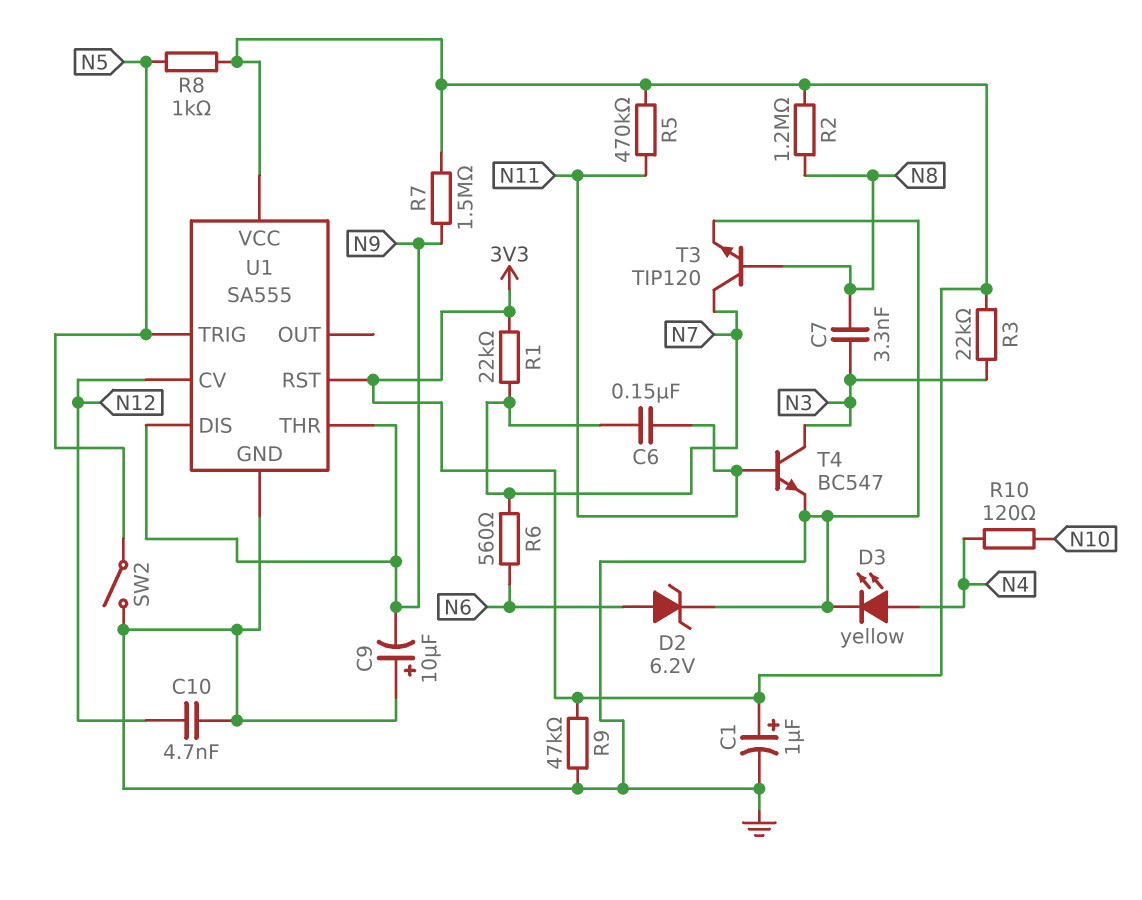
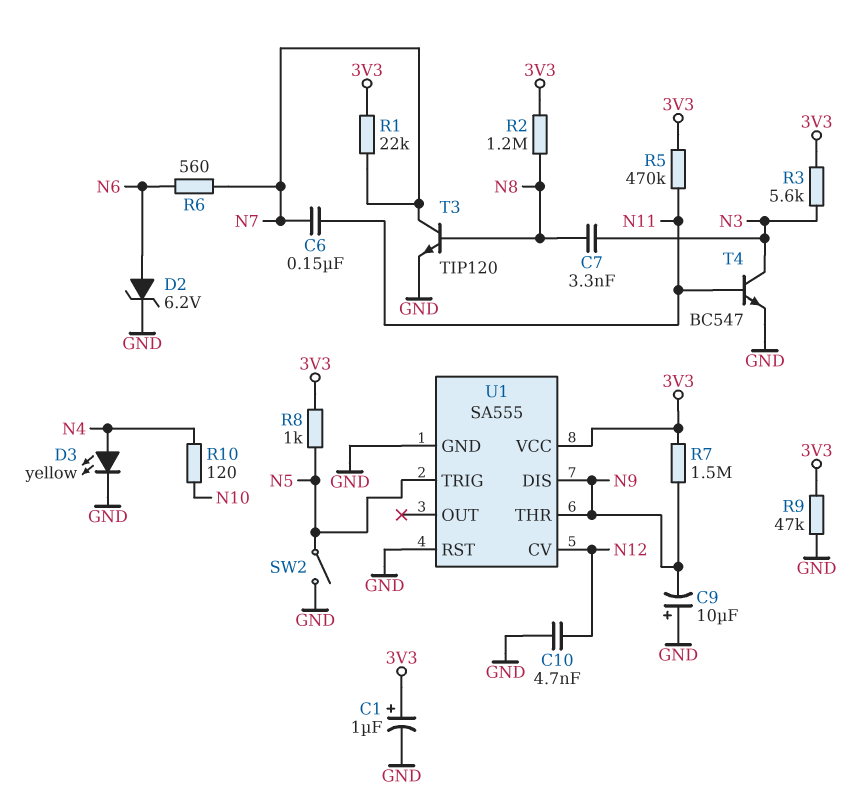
R3: 22k (3V3, N3) -> 5.6k (3V3, N3)
U1 pin RST: 3V3 -> GND

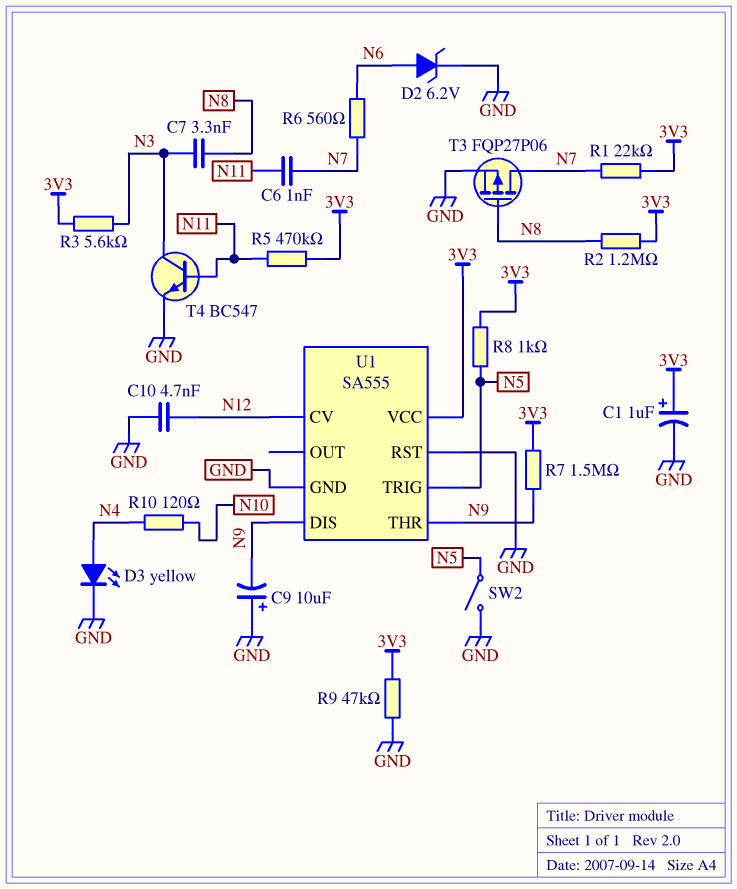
C6: 150nF (N7, N11) -> 1nF (N7, N11)
T3: NPN TIP120 (B N8, C N7, E GND) -> PMOS FQP27P06 (G N8, D N7, S GND)

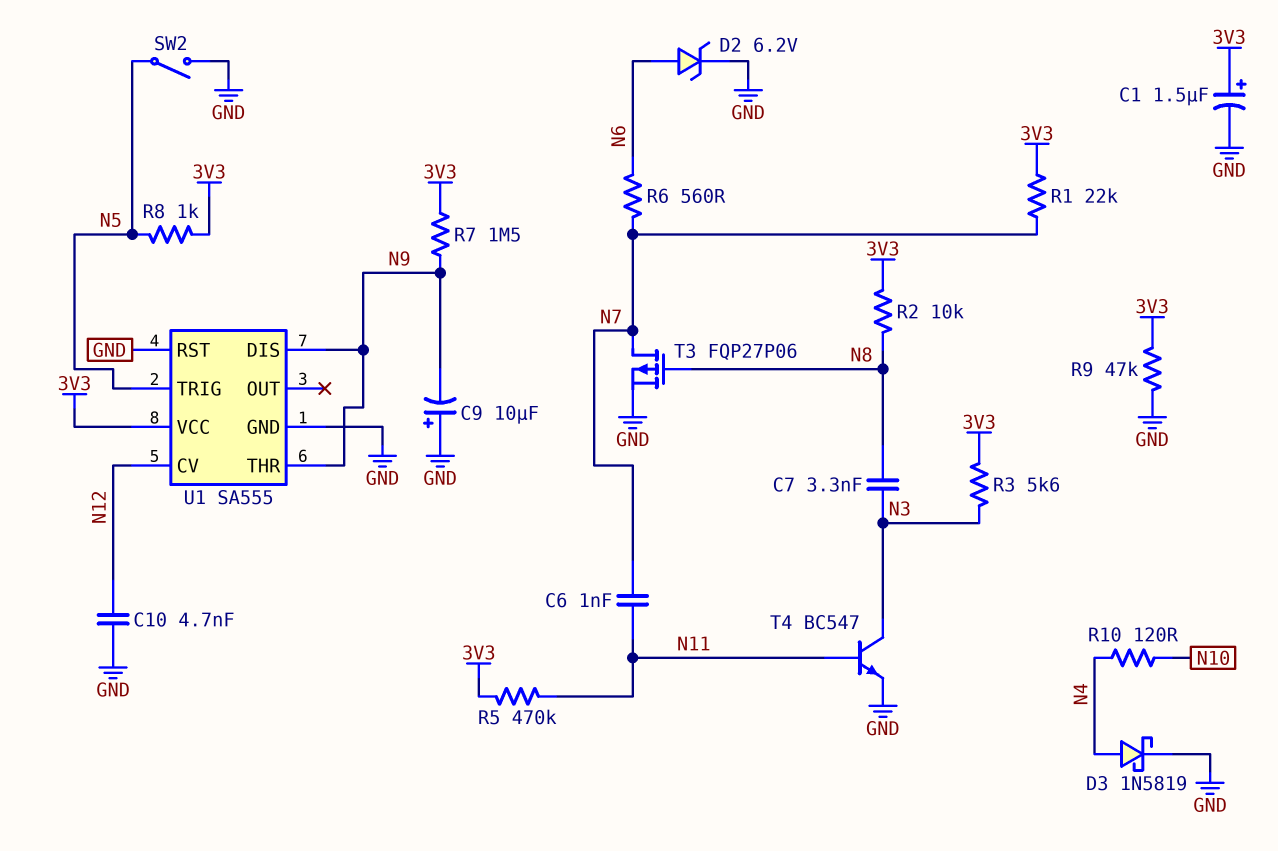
C1: 1uF (plus 3V3, minus GND) -> 1.5uF (plus 3V3, minus GND)
D3: LED yellow (A N4, K GND) -> schottky 1N5819 (A N4, K GND)
R2: 1.2M (3V3, N8) -> 10k (3V3, N8)

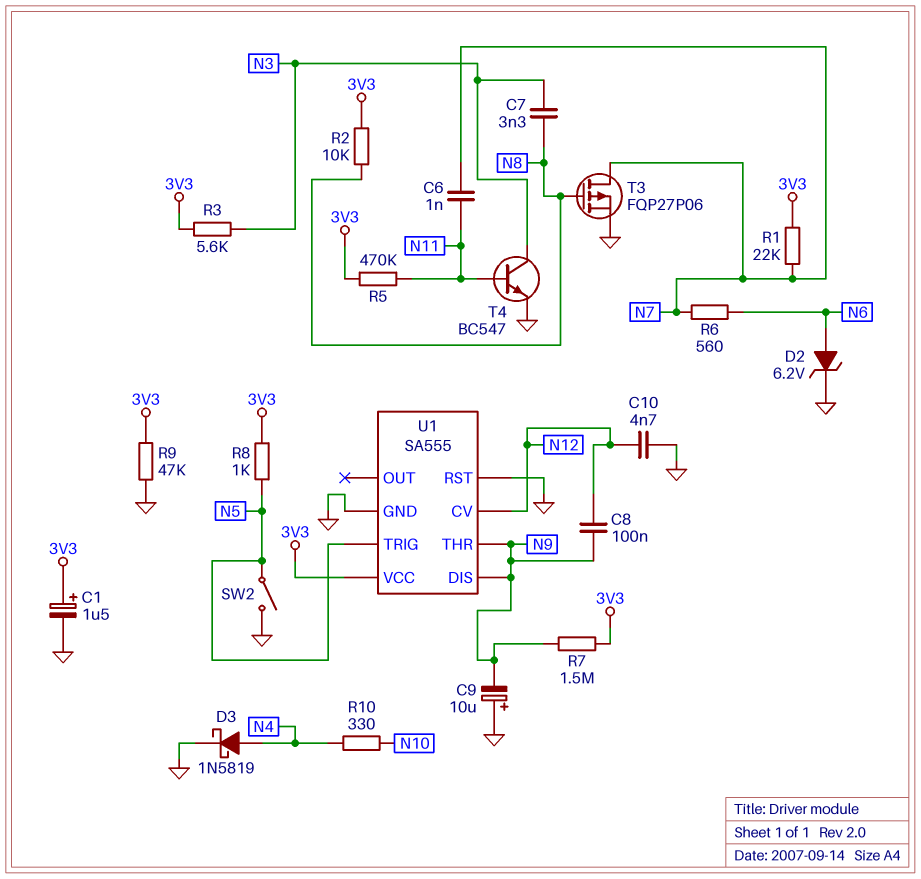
C8: none -> 100nF (N9, N12)
R10: 120 (N4, N10) -> 330 (N4, N10)

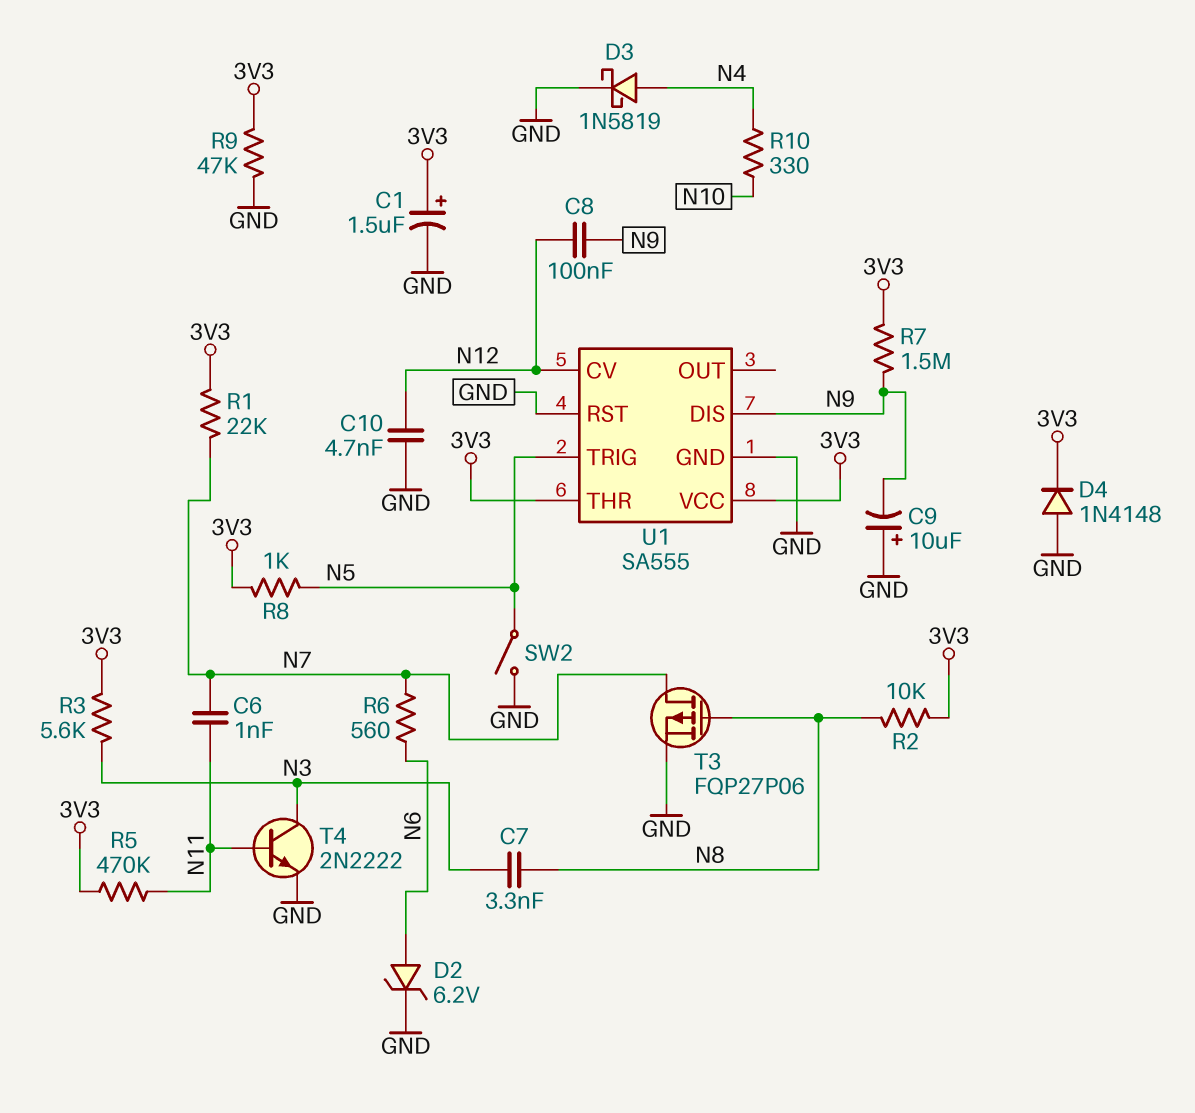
D4: none -> diode 1N4148 (A GND, K 3V3)
T4: NPN BC547 (B N11, C N3, E GND) -> NPN 2N2222 (B N11, C N3, E GND)
U1 pin THR: N9 -> 3V3

